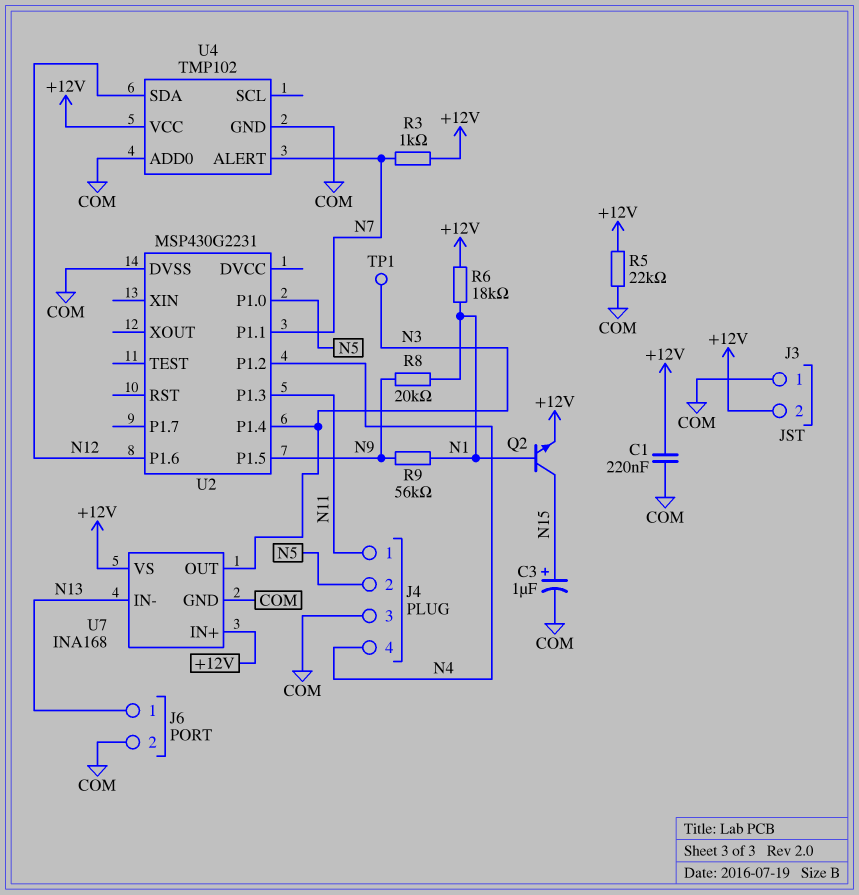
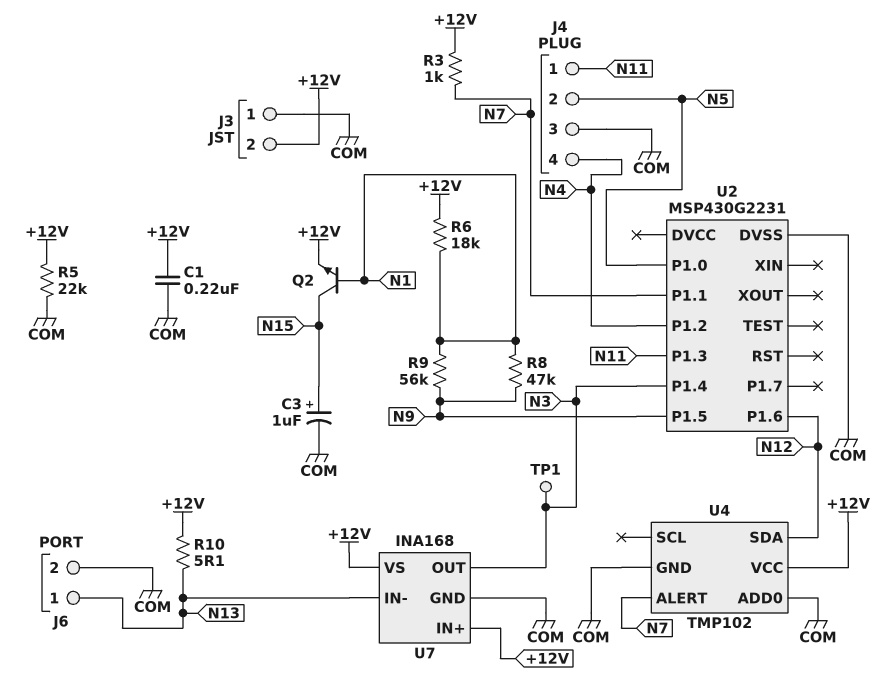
R8: 20k (N1, N9) -> 47k (N1, N9)
R10: none -> 5.1 (+12V, N13)

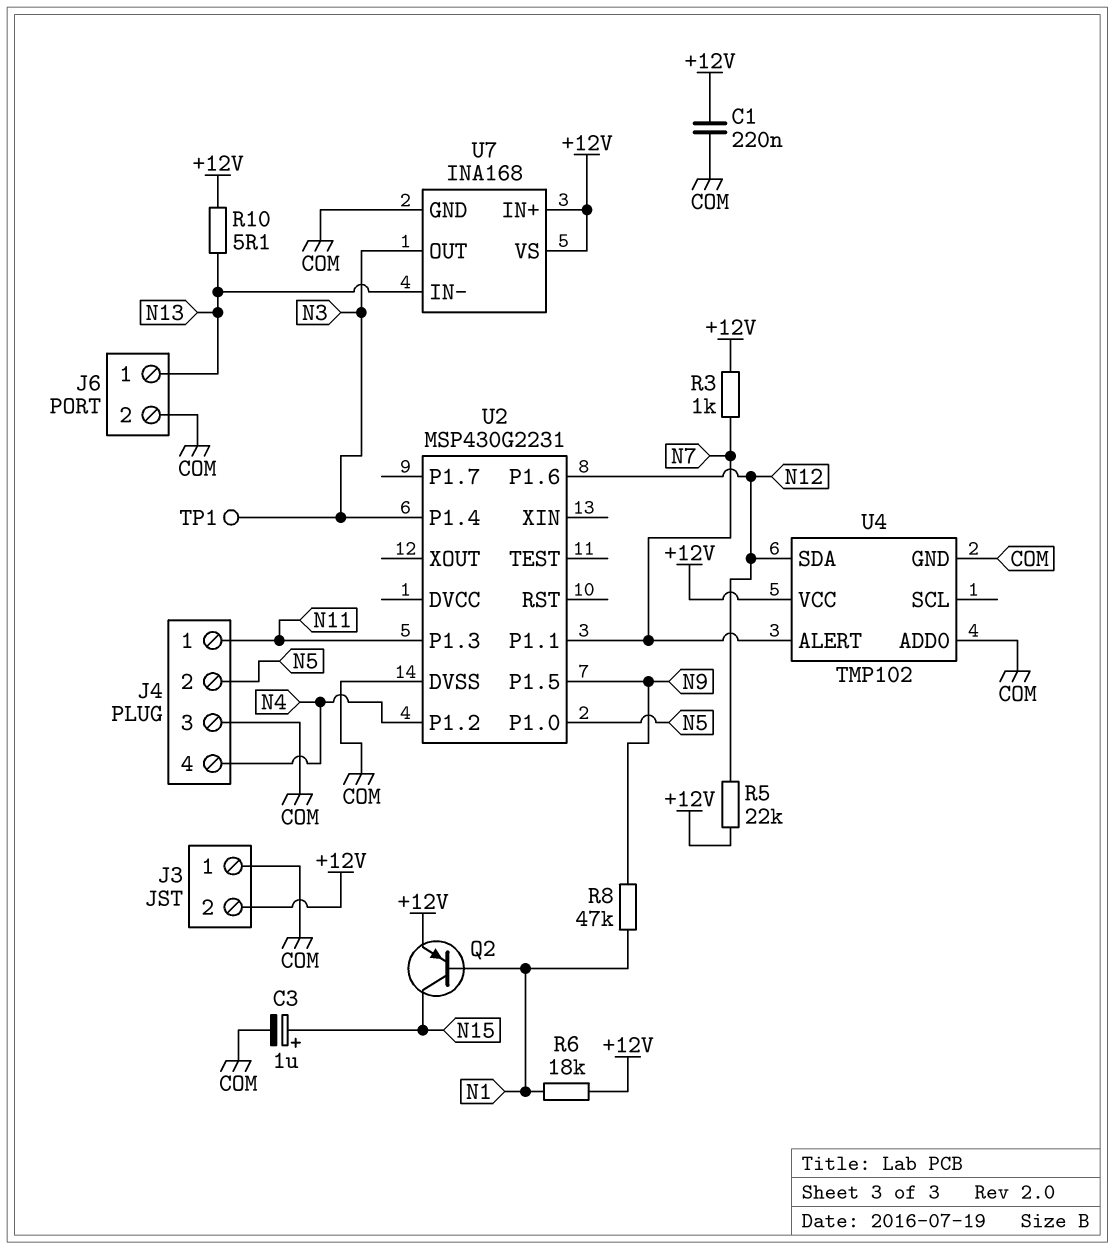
Q2: NPN (B N1, C N15, E +12V) -> PNP (B N1, C N15, E +12V)
R5: 22k (+12V, COM) -> 22k (+12V, N12)
R9: 56k (N1, N9) -> none

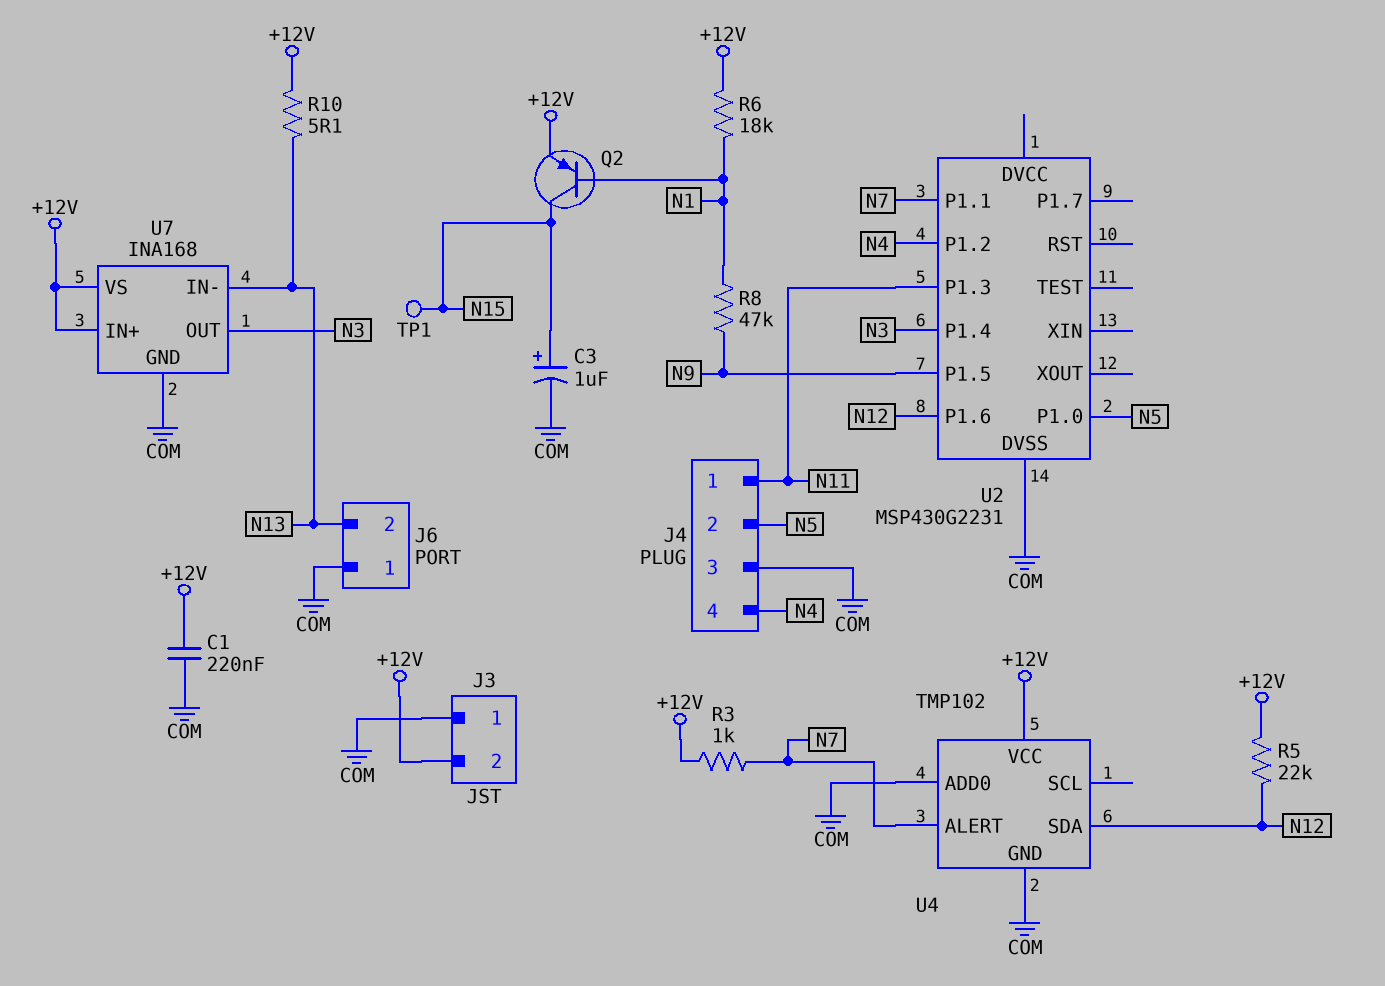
J6 pin 1: N13 -> COM
J6 pin 2: COM -> N13
TP1: test point (N3) -> test point (N15)

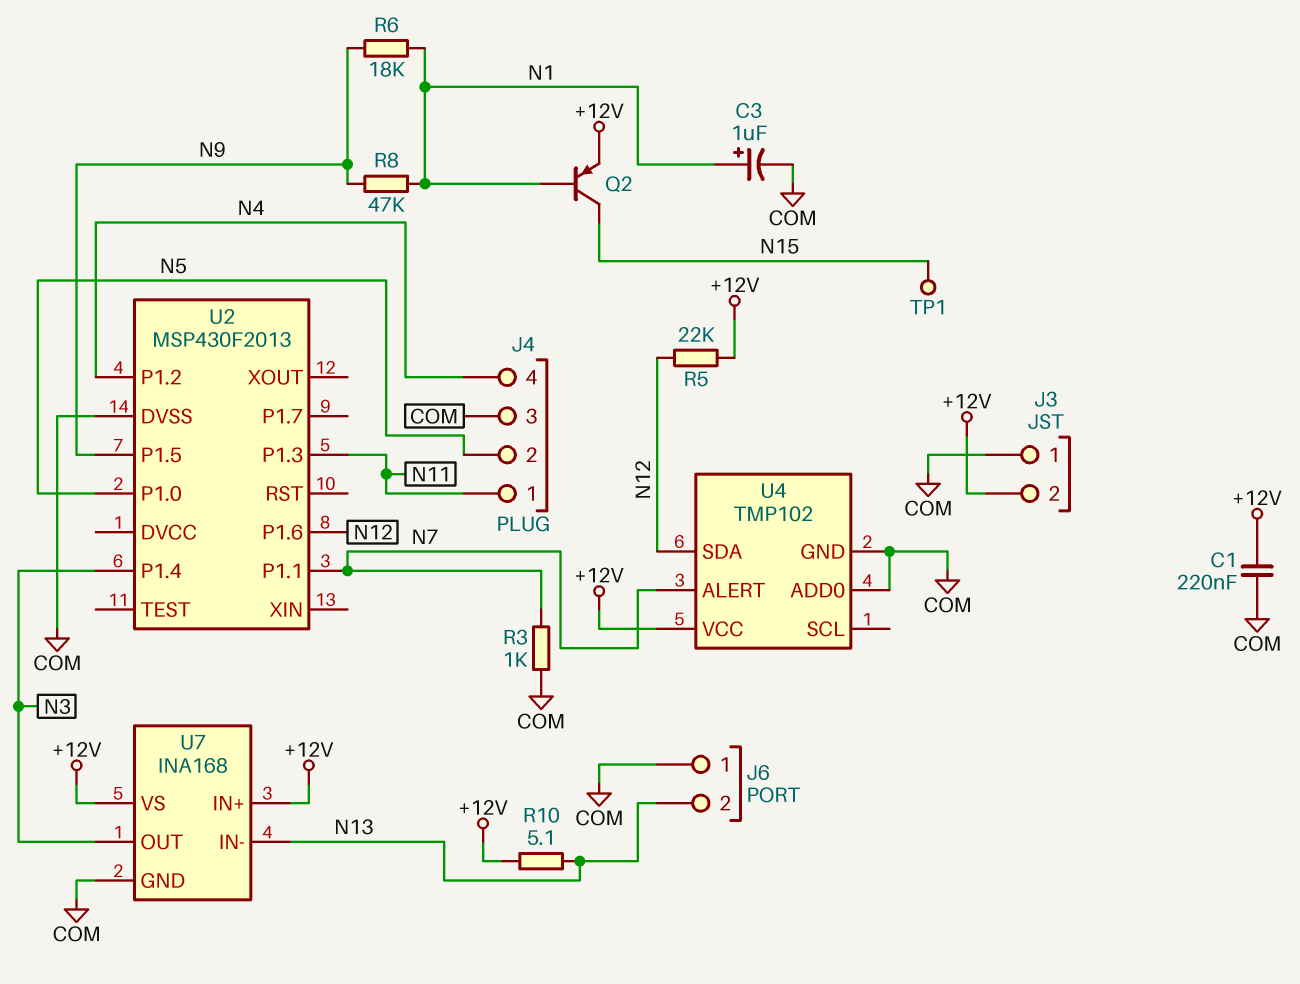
C3: 1uF (plus N15, minus COM) -> 1uF (plus N1, minus COM)
R3: 1k (+12V, N7) -> 1k (COM, N7)
R6: 18k (+12V, N1) -> 18k (N1, N9)
U2: MSP430G2231 -> MSP430F2013

